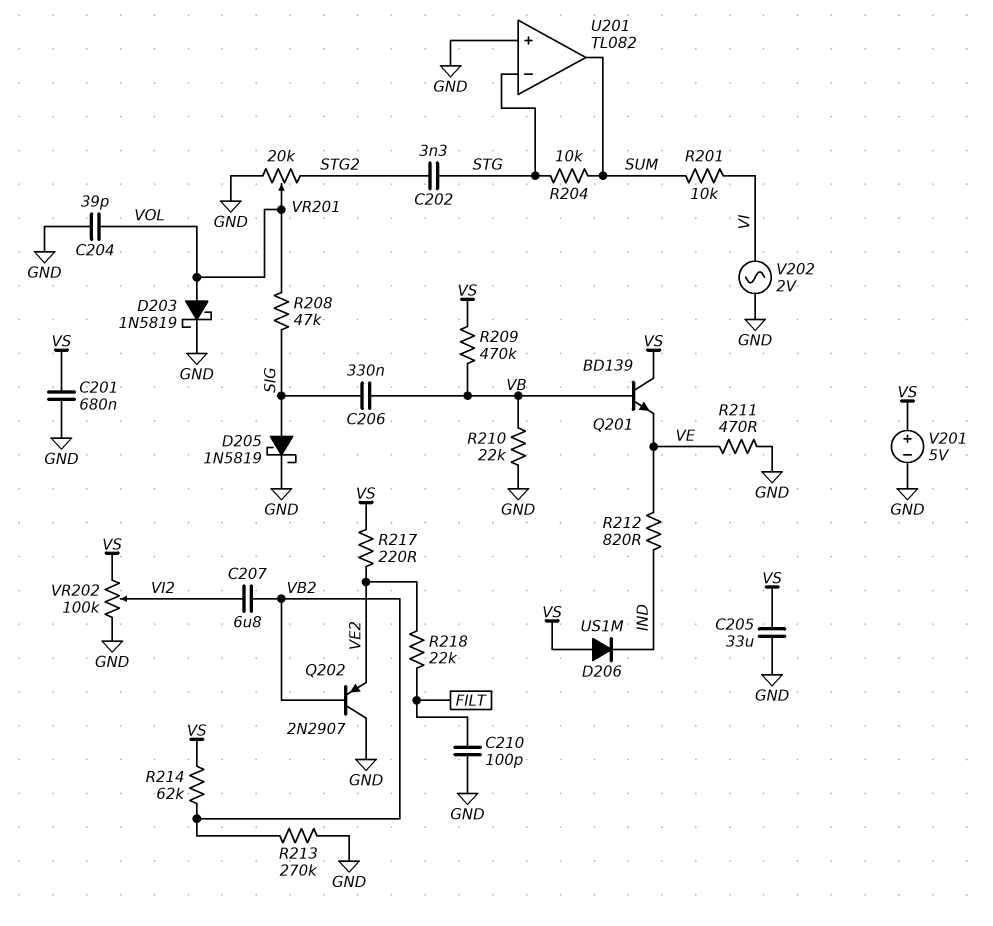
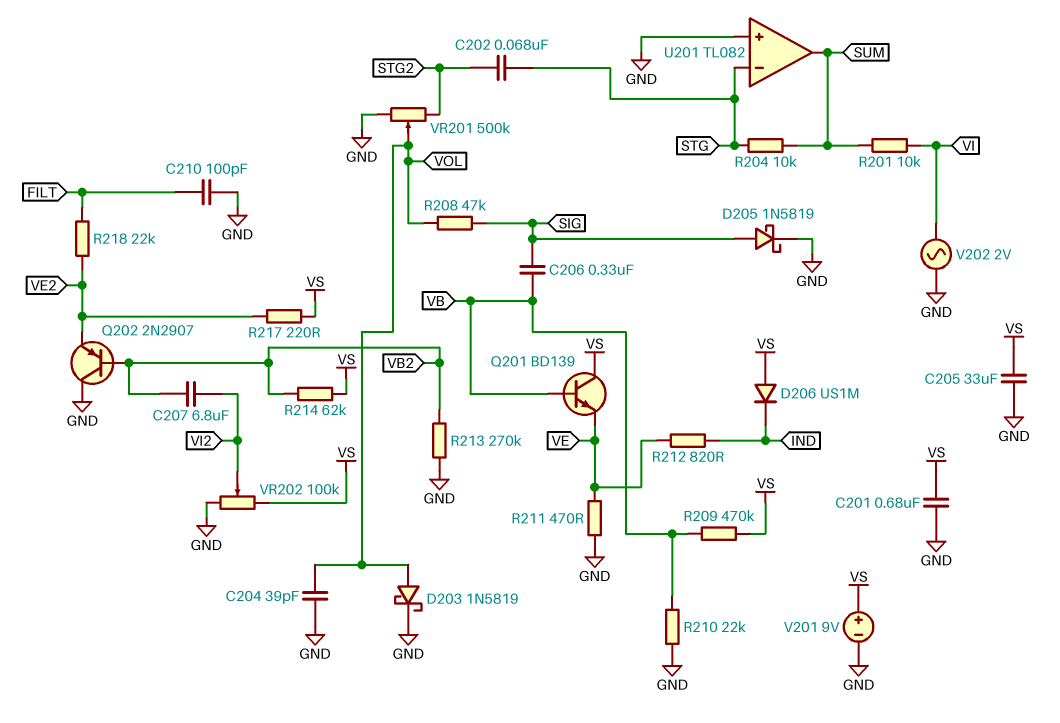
C202: 3.3nF (STG, STG2) -> 68nF (STG, STG2)
V201: 5V (plus VS, minus GND) -> 9V (plus VS, minus GND)
VR201: 20k (GND, STG2, wiper VOL) -> 500k (GND, STG2, wiper VOL)

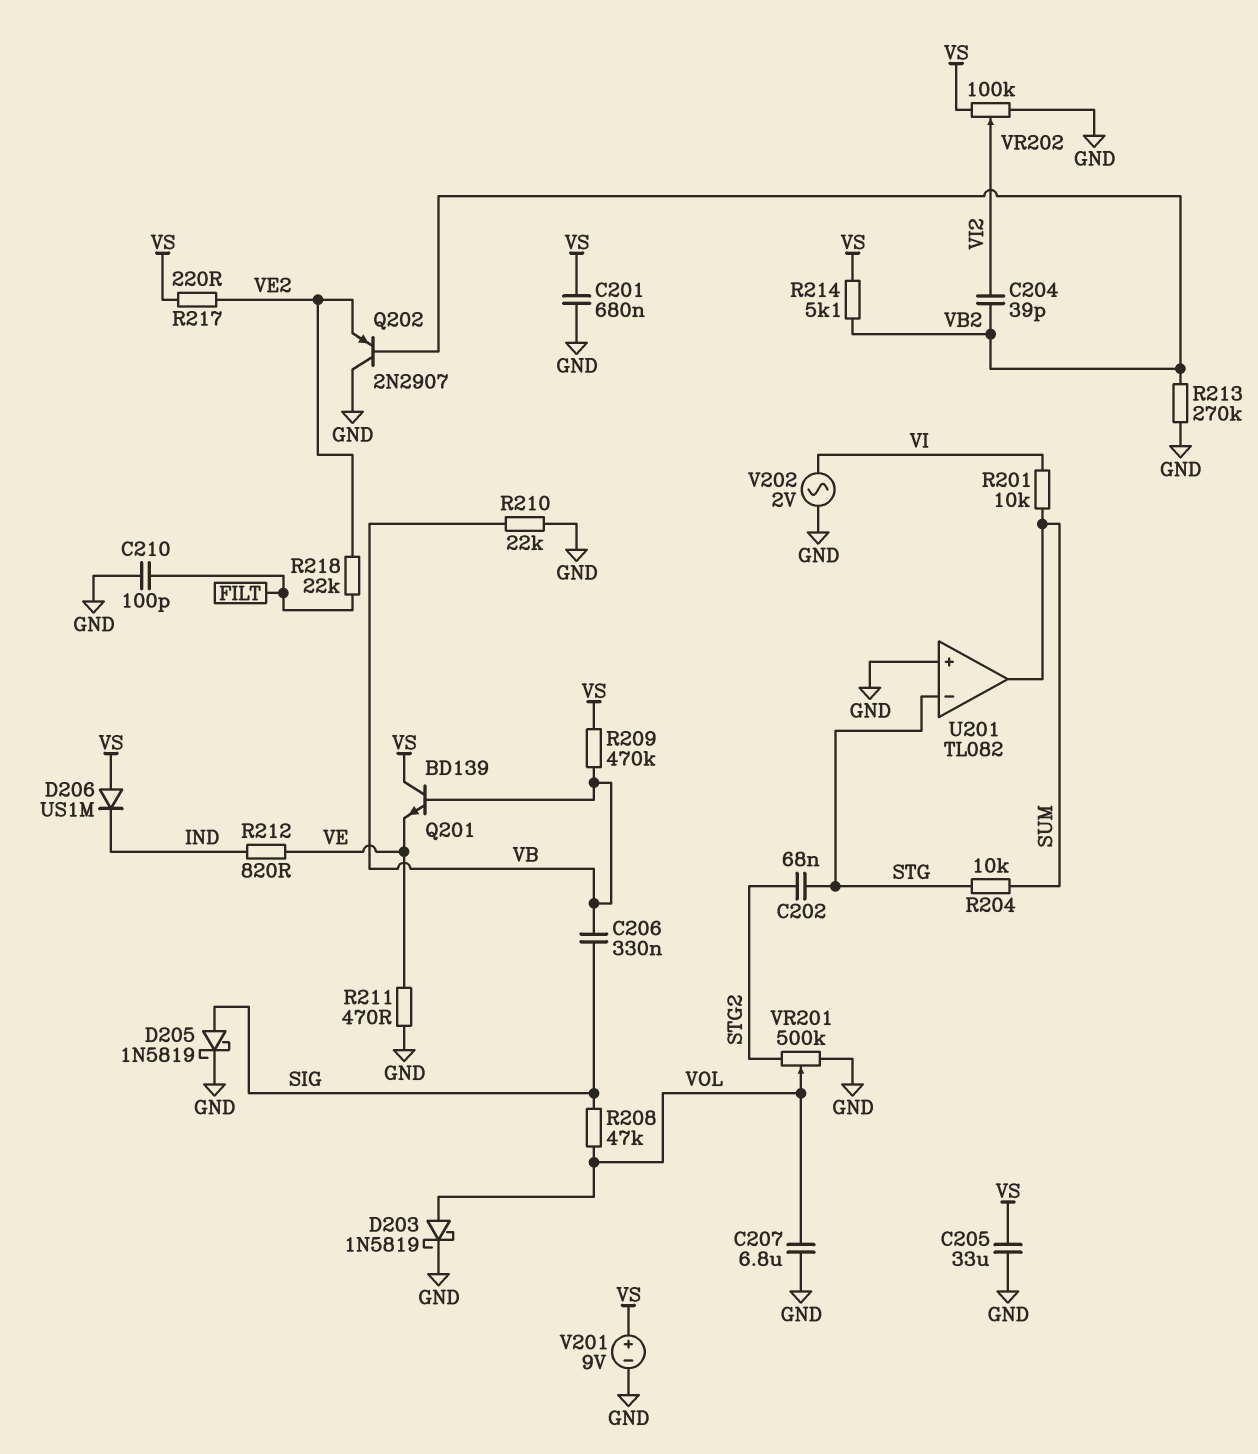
C204: 39pF (GND, VOL) -> 39pF (VB2, VI2)
C207: 6.8uF (VB2, VI2) -> 6.8uF (GND, VOL)
R214: 62k (VB2, VS) -> 5.1k (VB2, VS)

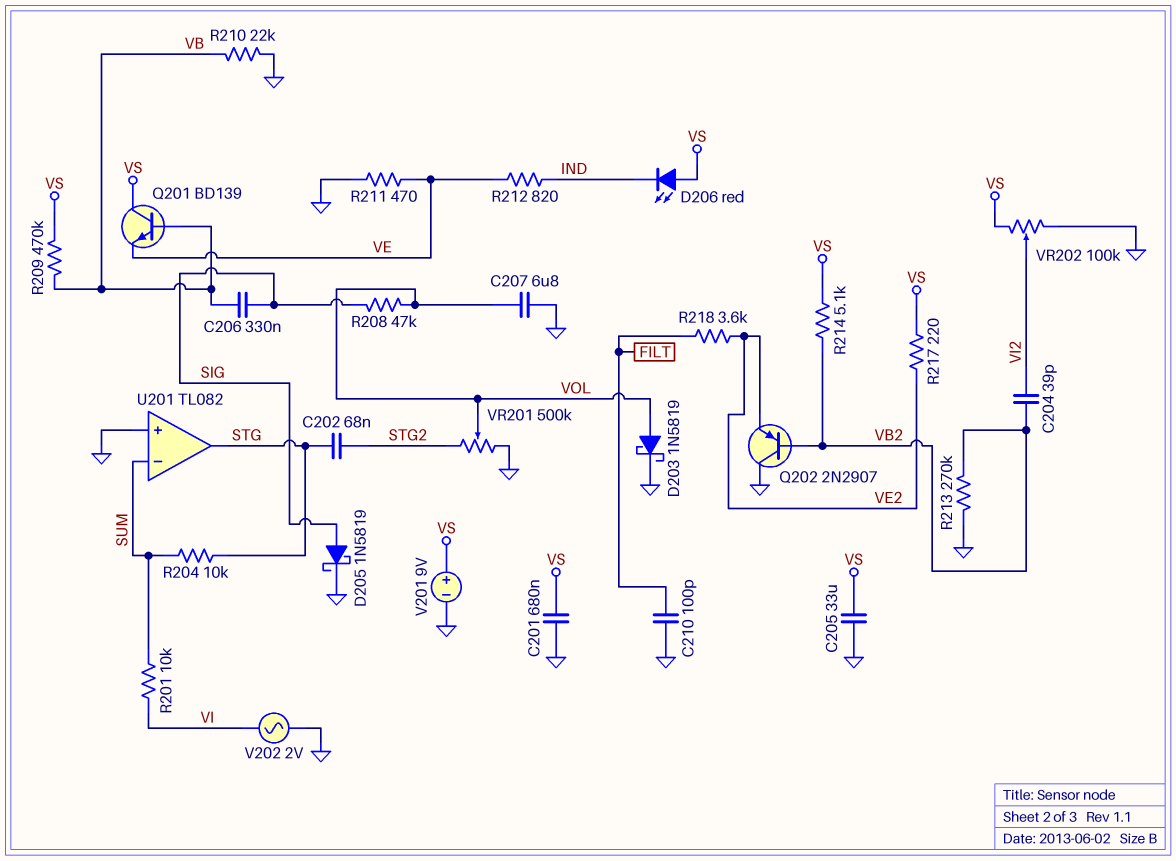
D206: diode US1M (A VS, K IND) -> LED red (A VS, K IND)
R218: 22k (FILT, VE2) -> 3.6k (FILT, VE2)
U201 pin in-: STG -> SUM
U201 pin out: SUM -> STG

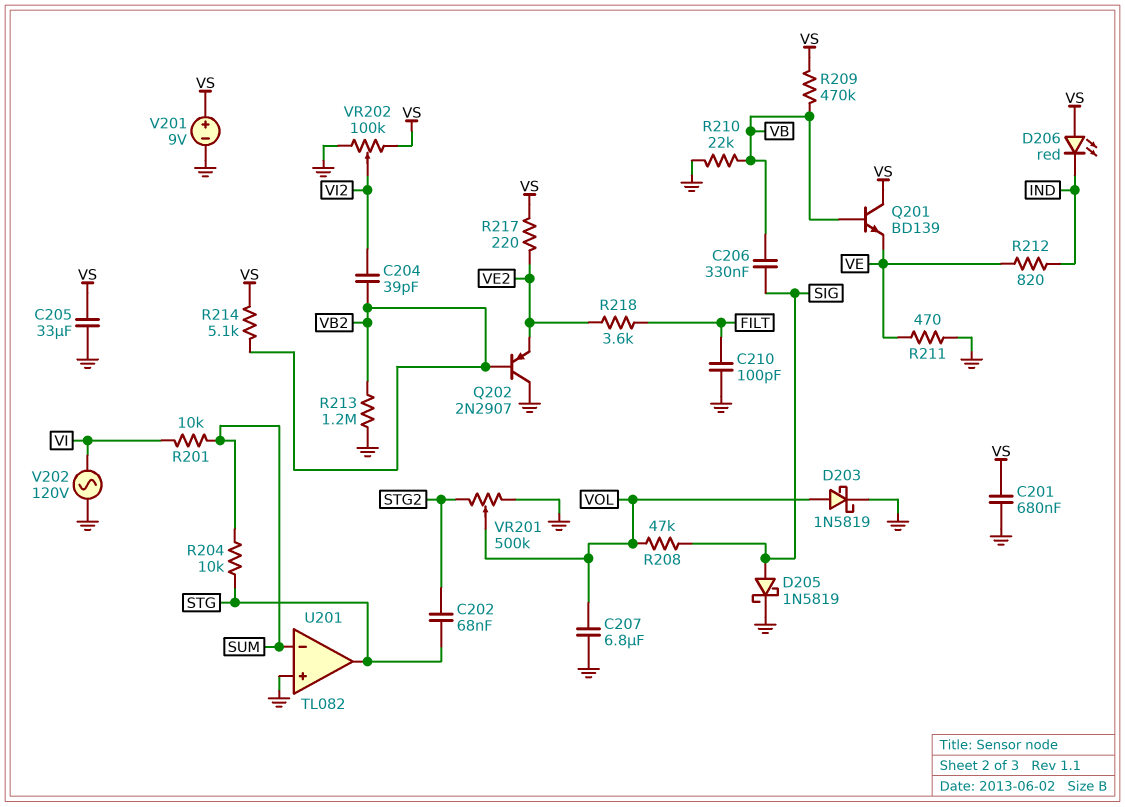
R213: 270k (GND, VB2) -> 1.2M (GND, VB2)
V202: AC 2V (GND, VI) -> AC 120V (GND, VI)

